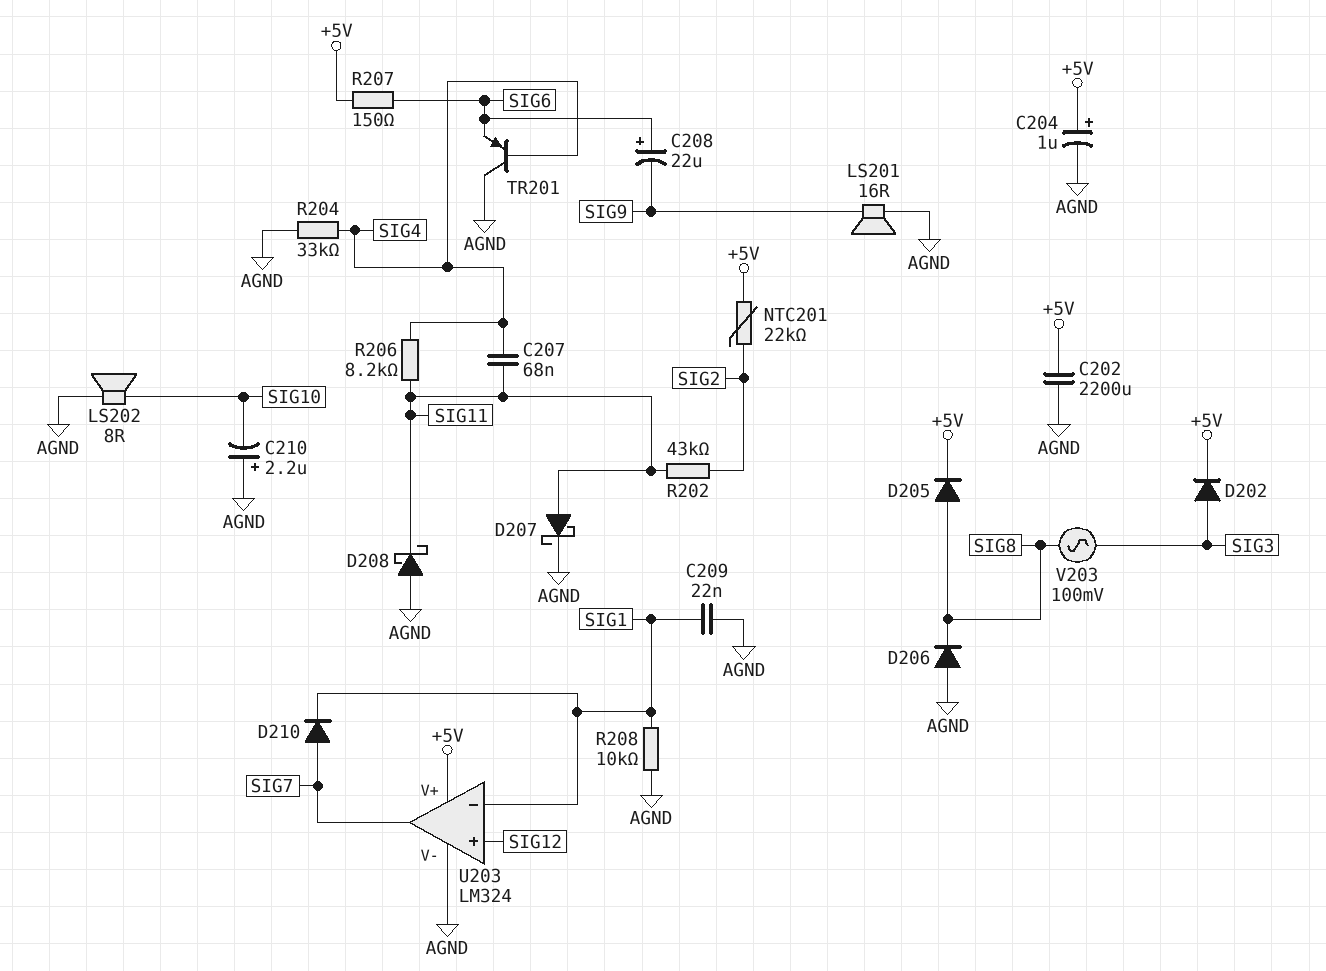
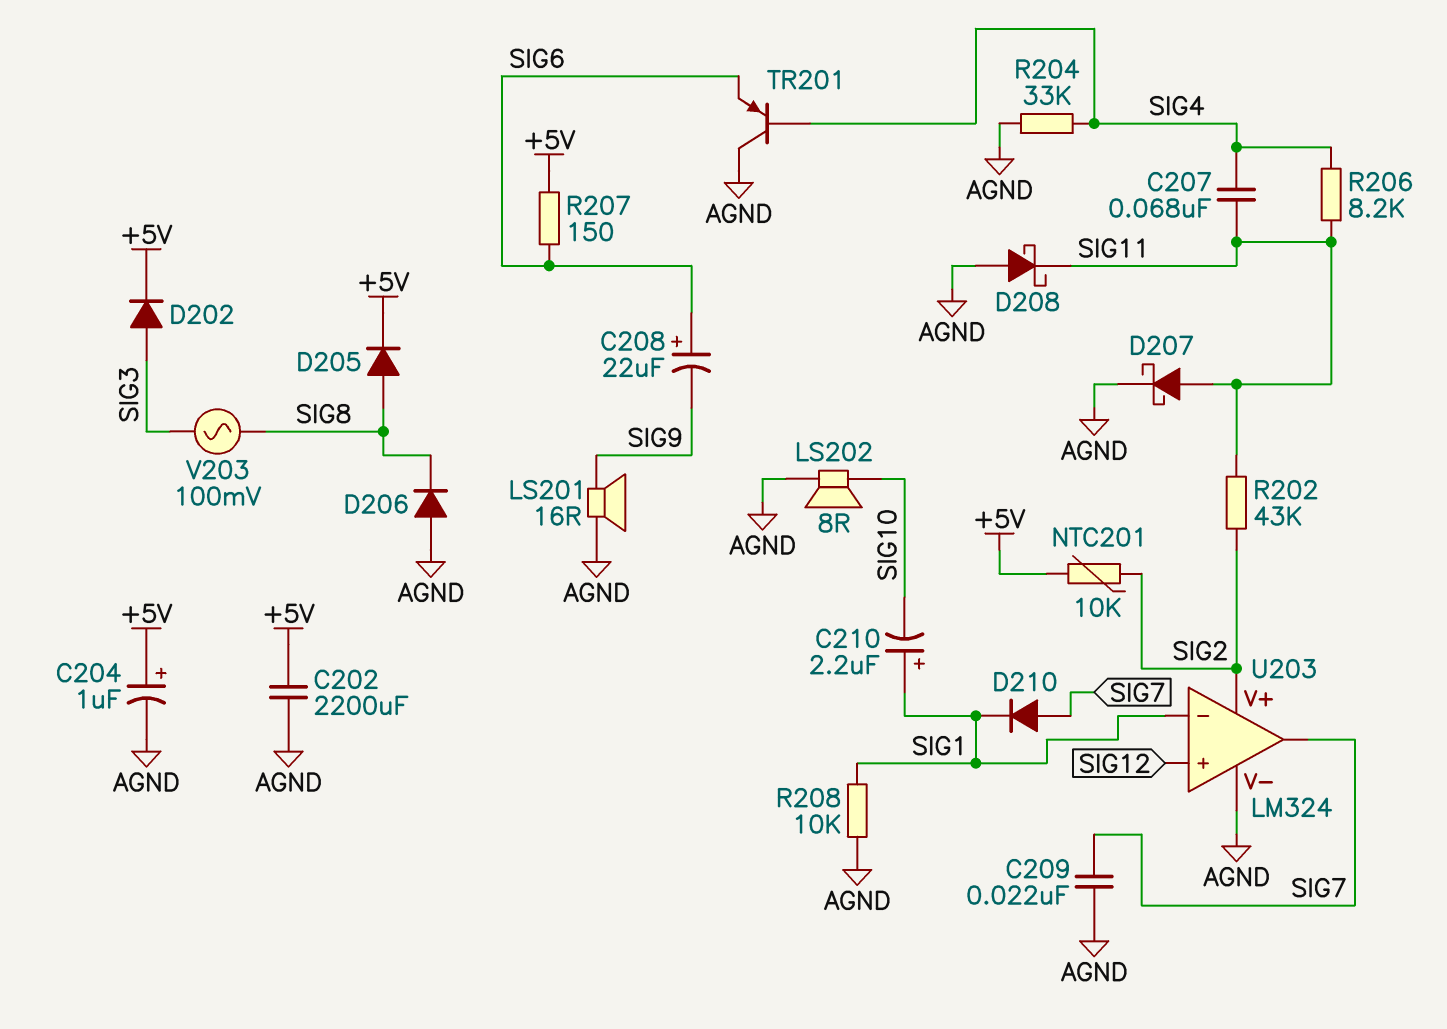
C209: 22nF (AGND, SIG1) -> 22nF (AGND, SIG7)
C210: 2.2uF (plus AGND, minus SIG10) -> 2.2uF (plus SIG1, minus SIG10)
NTC201: 22k (+5V, SIG2) -> 10k (+5V, SIG2)
U203 pin V+: +5V -> SIG2

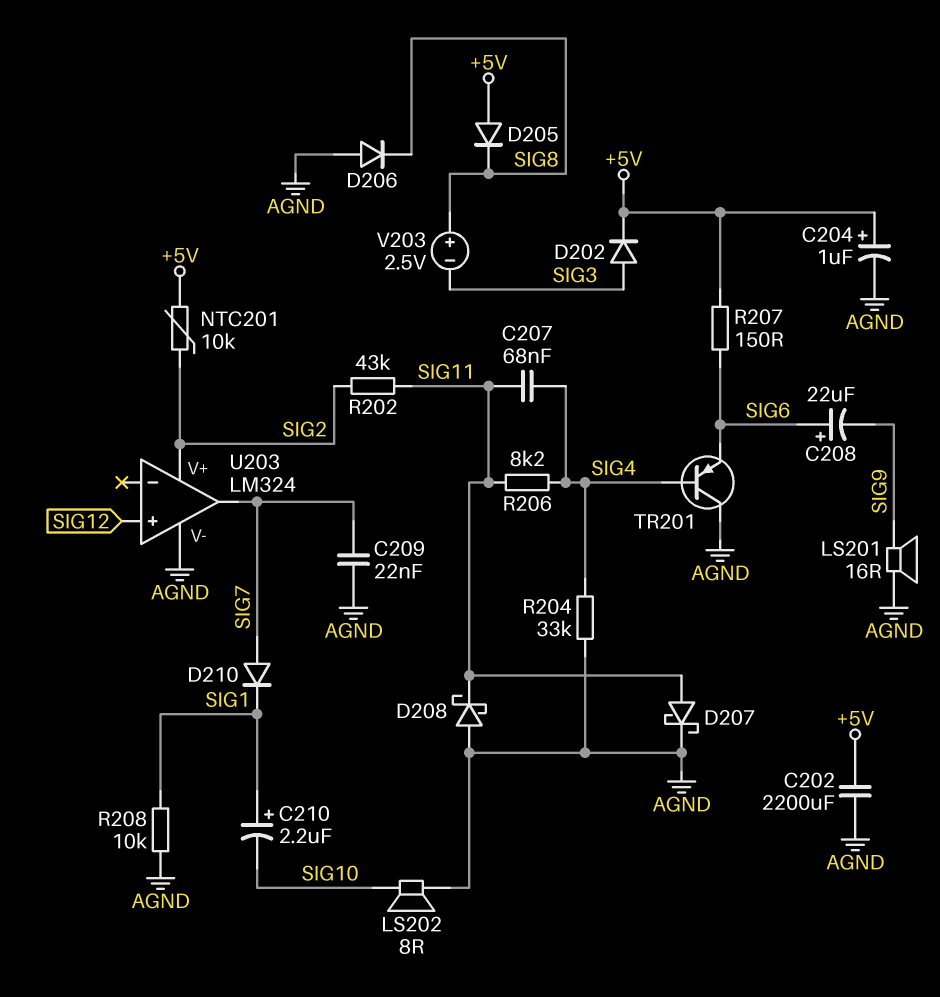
D205: diode (A SIG8, K +5V) -> diode (A +5V, K SIG8)
U203 pin in-: SIG1 -> none
V203: AC 100mV (SIG3, SIG8) -> 2.5V (plus SIG8, minus SIG3)

